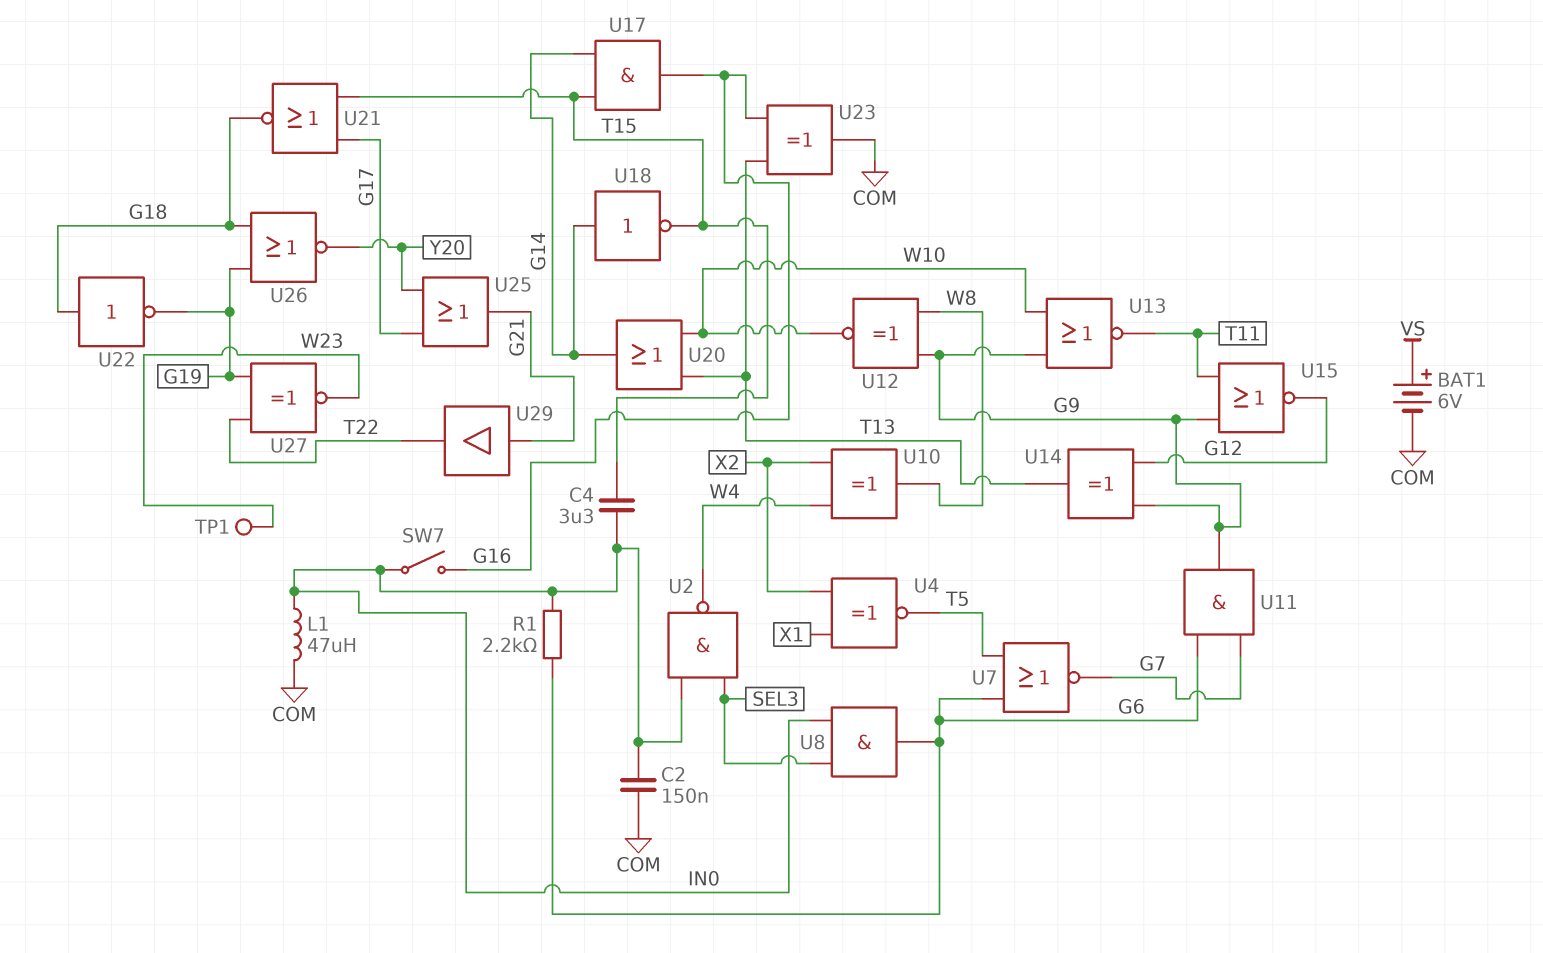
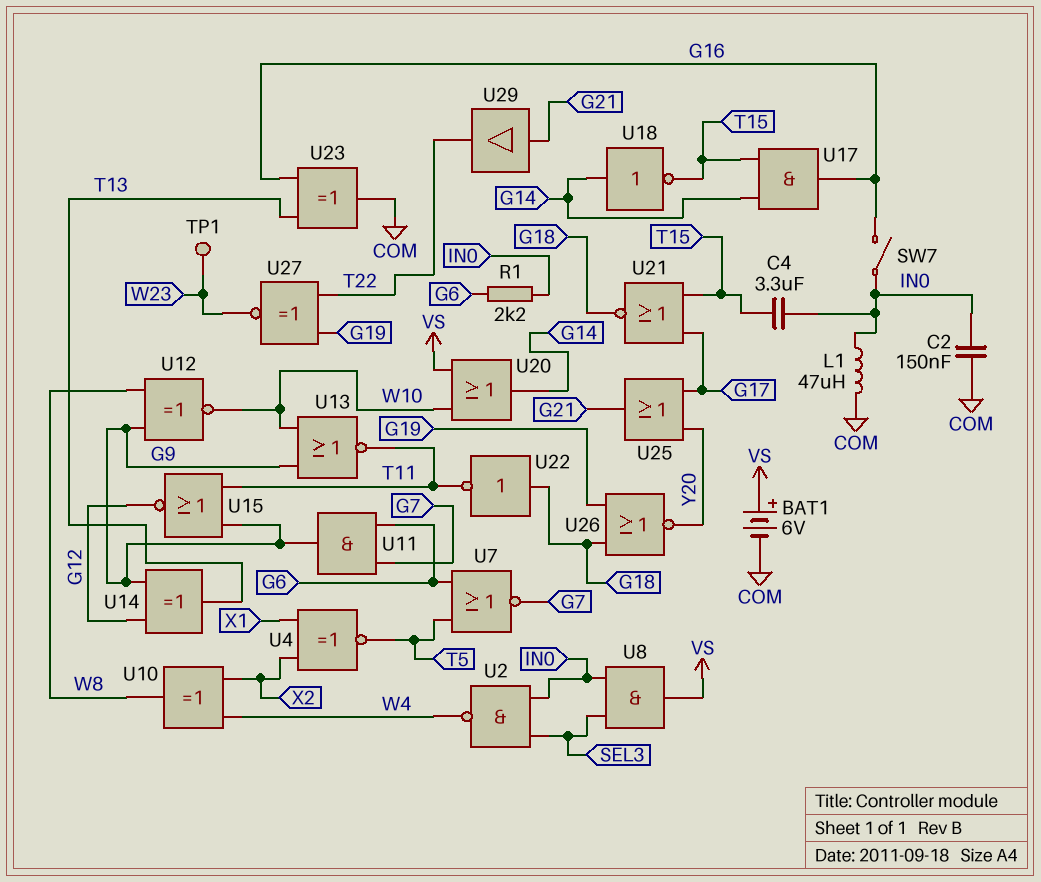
U8: AND (in IN0, in SEL3, out G6) -> AND (in IN0, in SEL3, out VS)
U20: OR (in T13, in W10, out G14) -> OR (in VS, in W10, out G14)
U22: NOT (in G18, out G19) -> NOT (in G18, out T11)

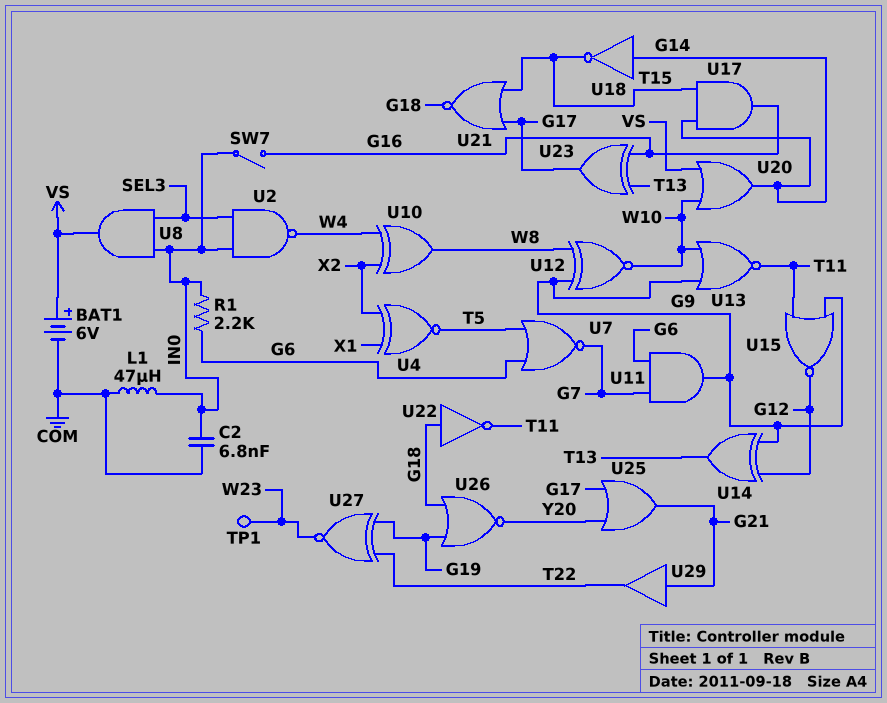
C2: 150nF (COM, IN0) -> 6.8nF (COM, IN0)
C4: 3.3uF (IN0, T15) -> none
U23: XOR (in G16, in T13, out COM) -> XOR (in G16, in T13, out G17)

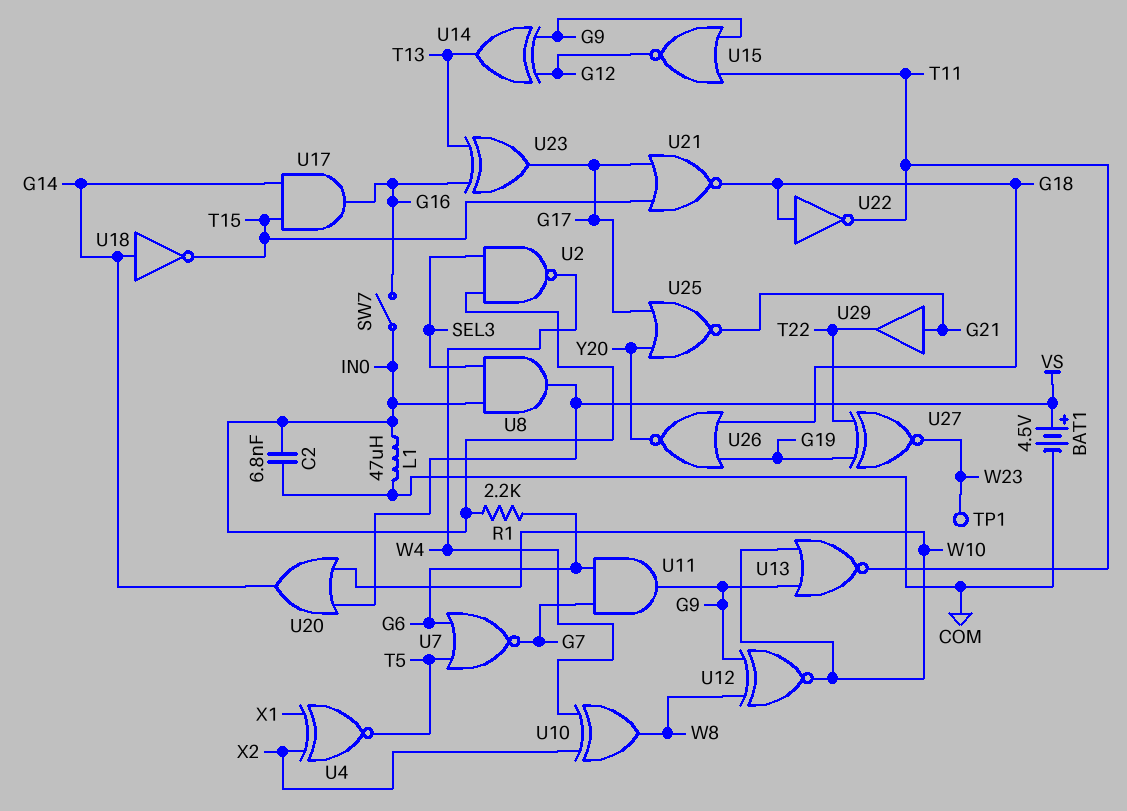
BAT1: 6V (plus VS, minus COM) -> 4.5V (plus VS, minus COM)
U25: OR (in G17, in Y20, out G21) -> NOR (in G17, in Y20, out G21)

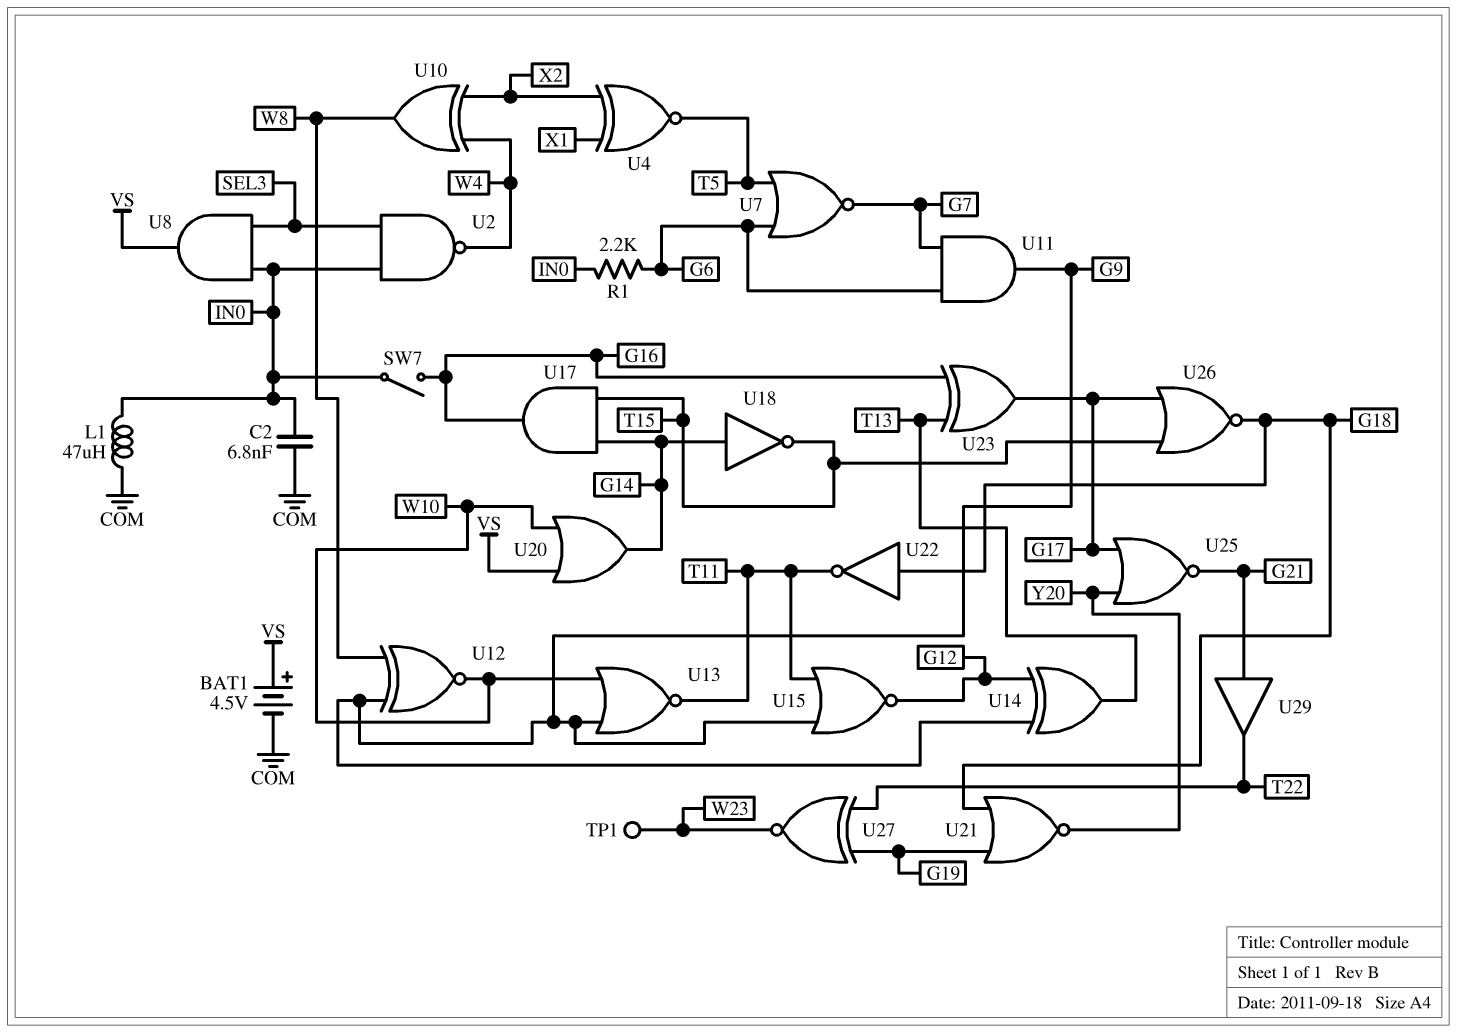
U21: NOR (in G17, in T15, out G18) -> NOR (in G18, in G19, out Y20)
U26: NOR (in G18, in G19, out Y20) -> NOR (in G17, in T15, out G18)

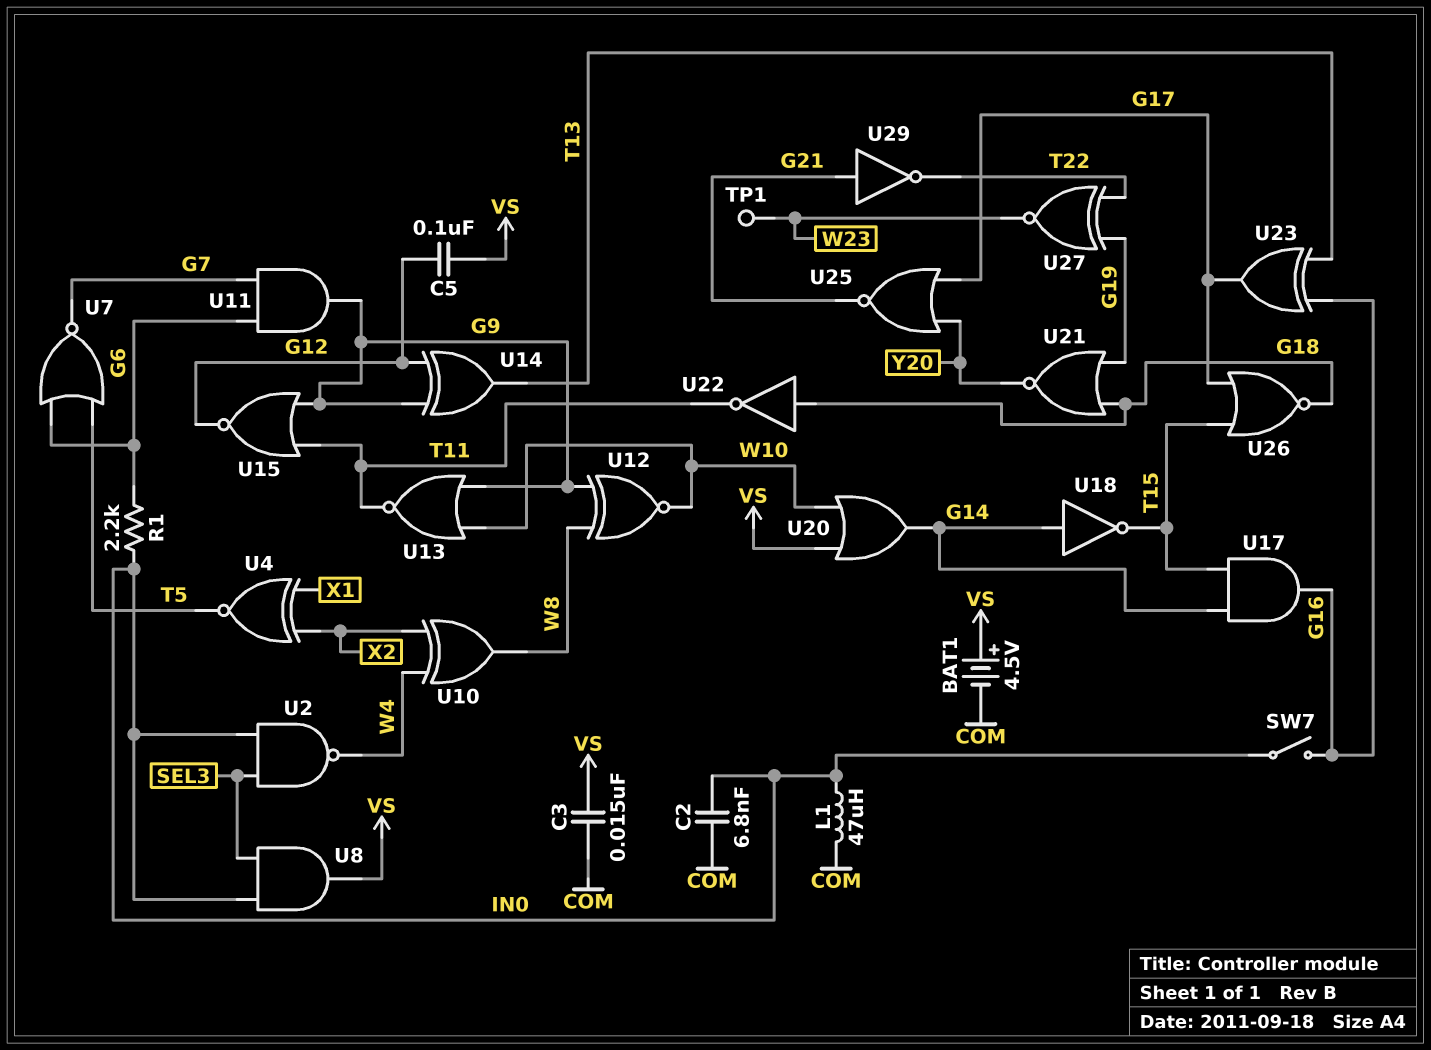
C3: none -> 15nF (COM, VS)
C5: none -> 100nF (G12, VS)
U29: buffer (in G21, out T22) -> NOT (in G21, out T22)

